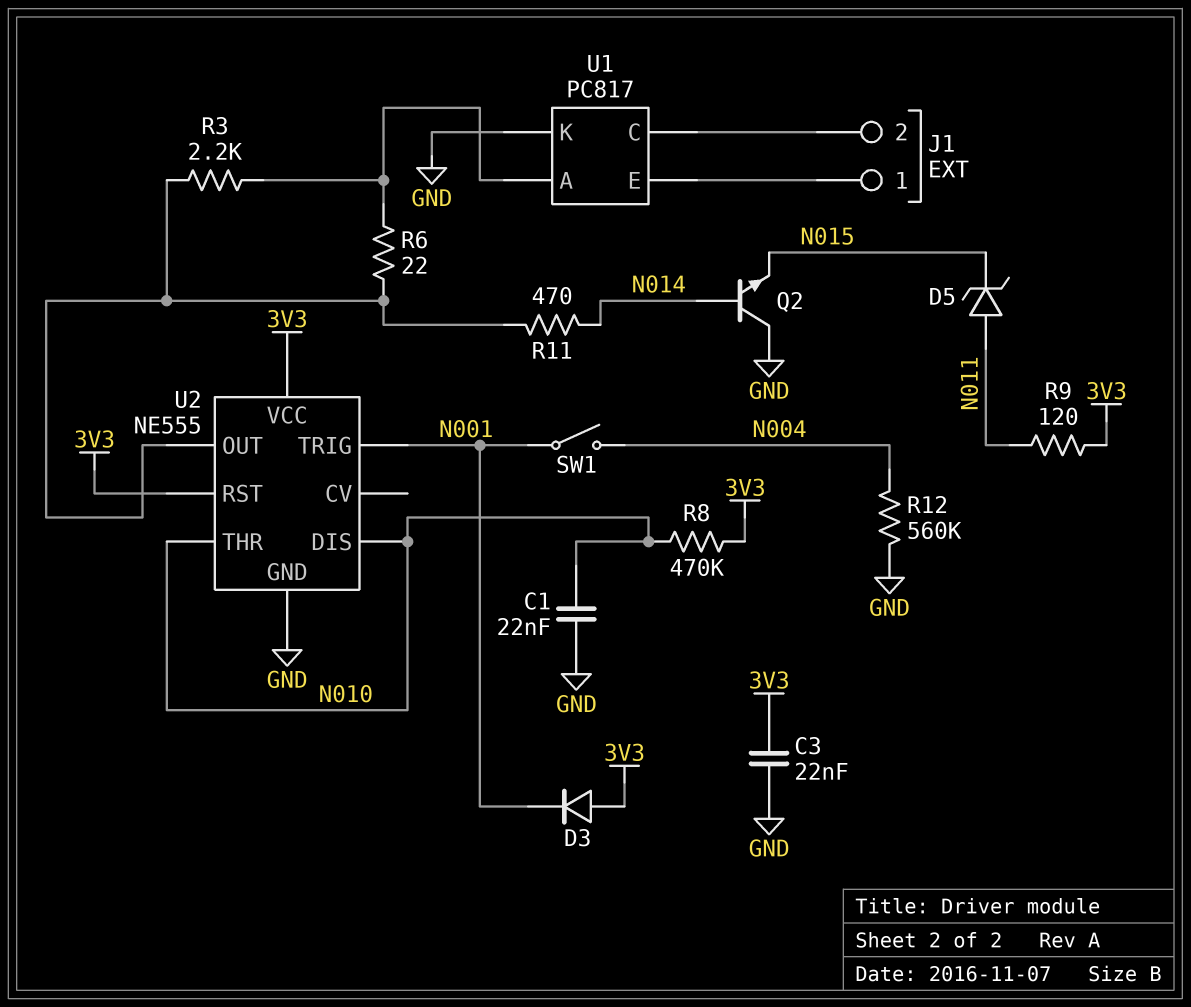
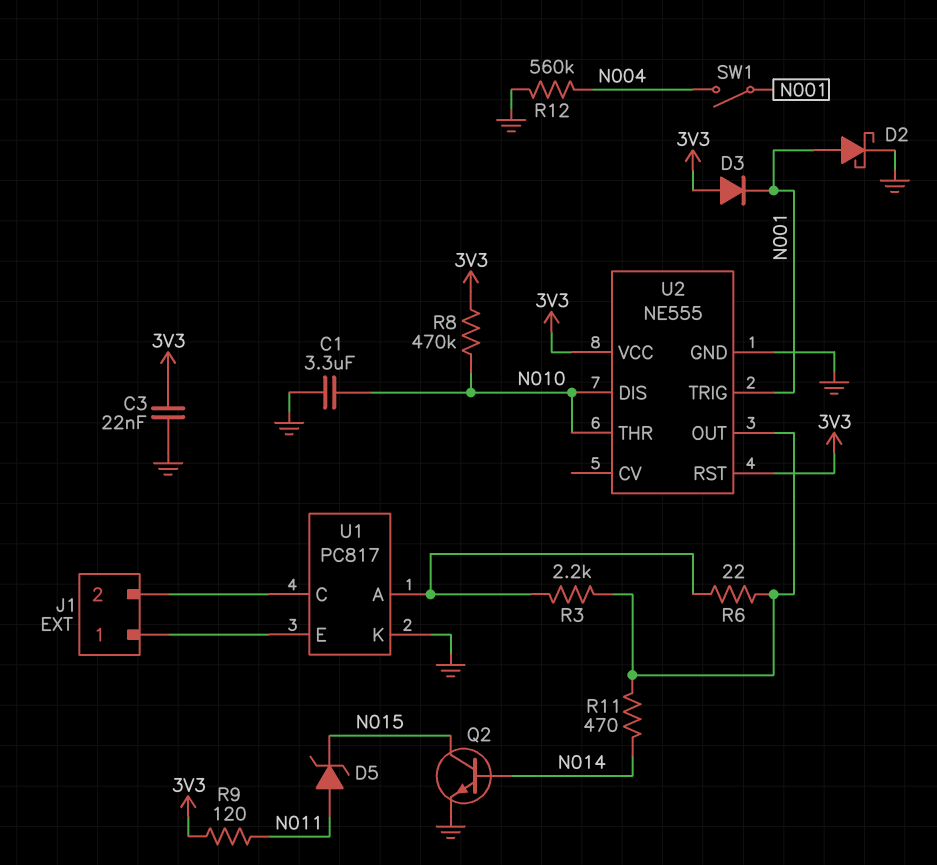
C1: 22nF (GND, N010) -> 3.3uF (GND, N010)
D2: none -> schottky (A N001, K GND)
Q2: NPN (B N014, C GND, E N015) -> NPN (B N014, C N015, E GND)

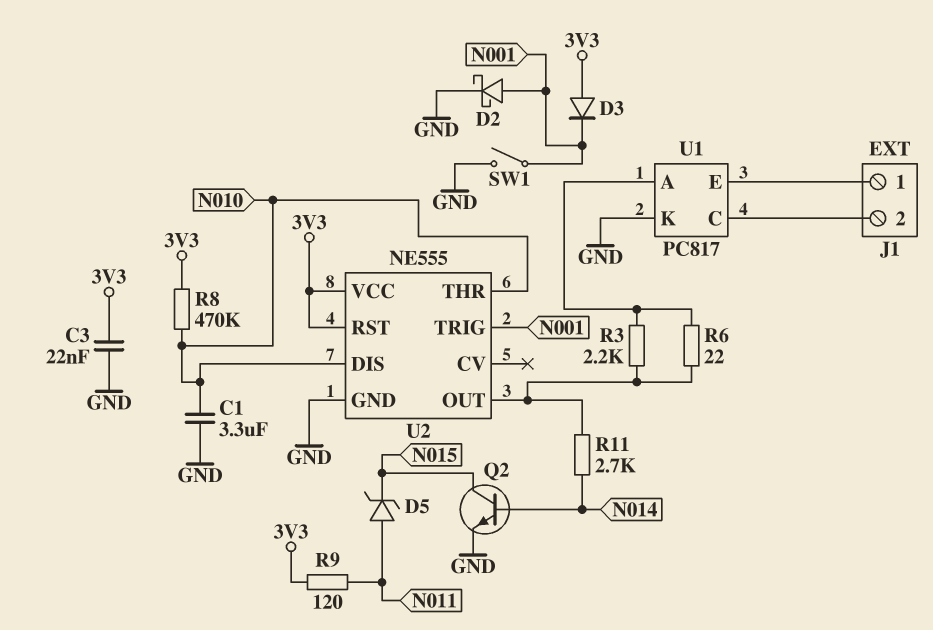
R11: 470 (N014, U2/OUT) -> 2.7k (N014, U2/OUT)
R12: 560k (GND, N004) -> none
SW1: switch (N001, N004) -> switch (GND, N001)

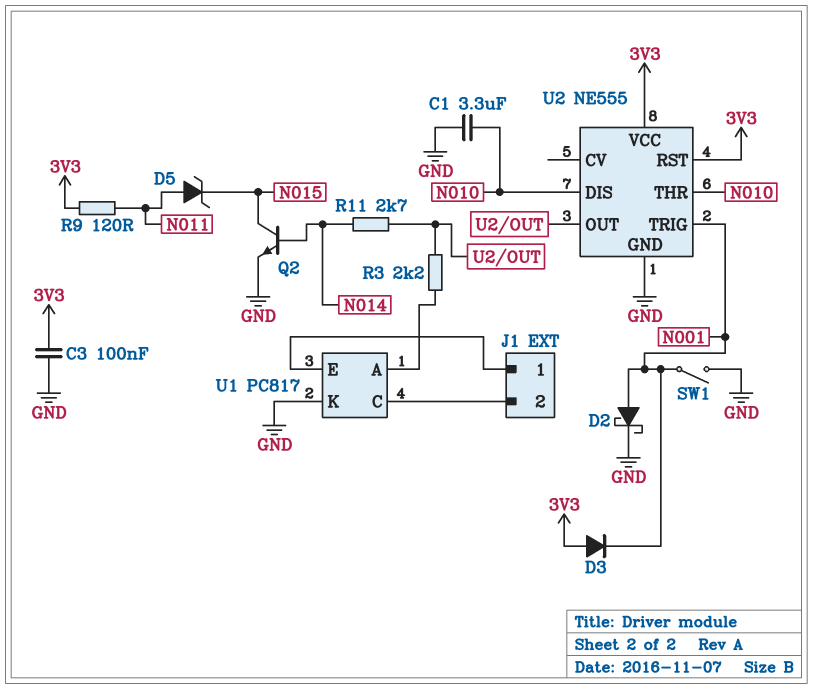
C3: 22nF (3V3, GND) -> 100nF (3V3, GND)
R6: 22 (U1/A, U2/OUT) -> none
R8: 470k (3V3, N010) -> none

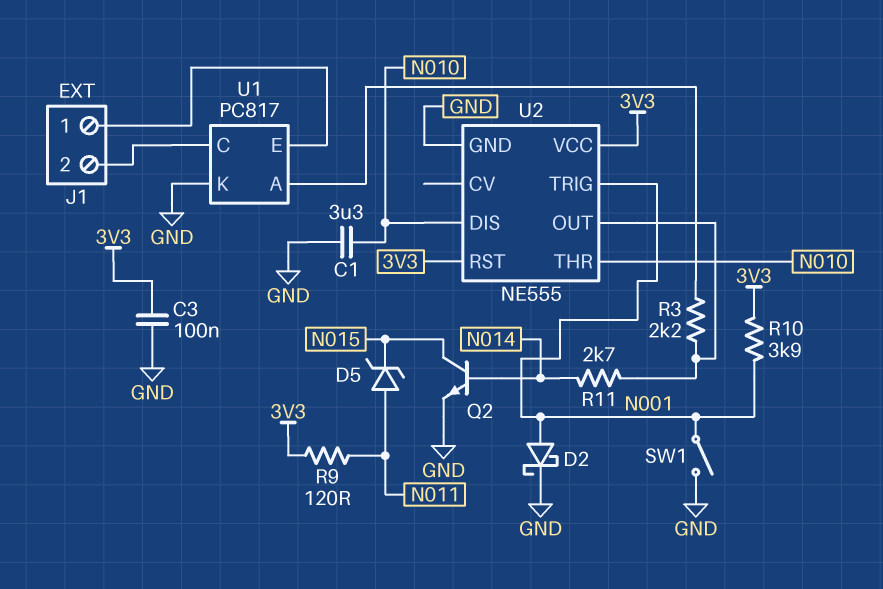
D3: diode (A 3V3, K N001) -> none
R10: none -> 3.9k (3V3, N001)

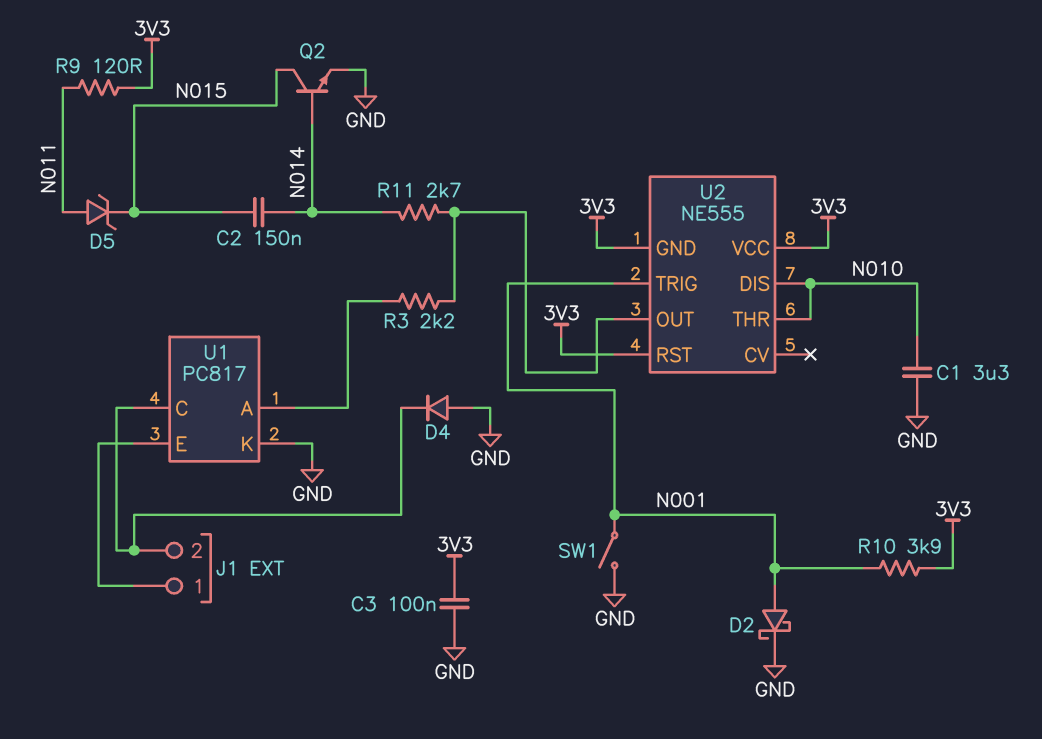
C2: none -> 150nF (N014, N015)
D4: none -> diode (A GND, K J1/2)
U2 pin GND: GND -> 3V3

